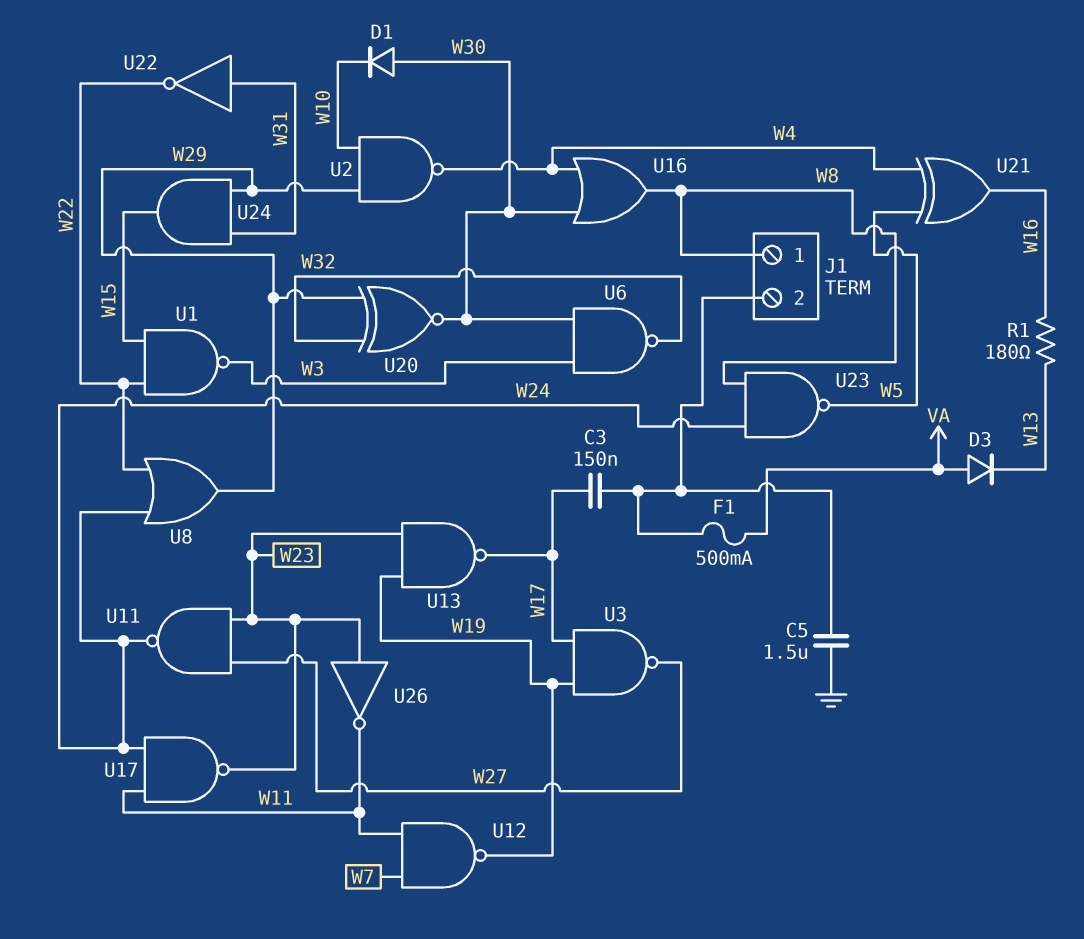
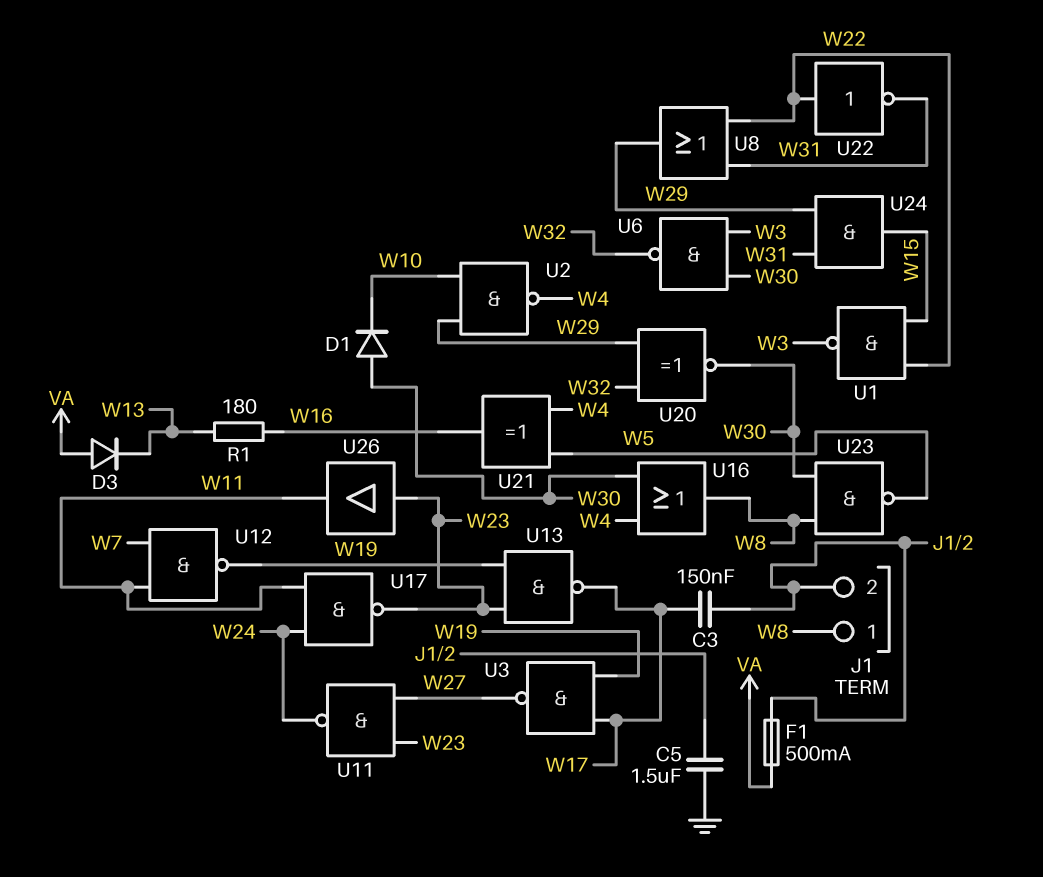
U8: OR (in W22, in W24, out W29) -> OR (in W22, in W31, out W29)
U22: NOT (in W31, out W22) -> NOT (in W22, out W31)
U23: NAND (in W8, in W24, out W5) -> NAND (in W8, in W30, out W5)
U26: NOT (in W23, out W11) -> buffer (in W23, out W11)

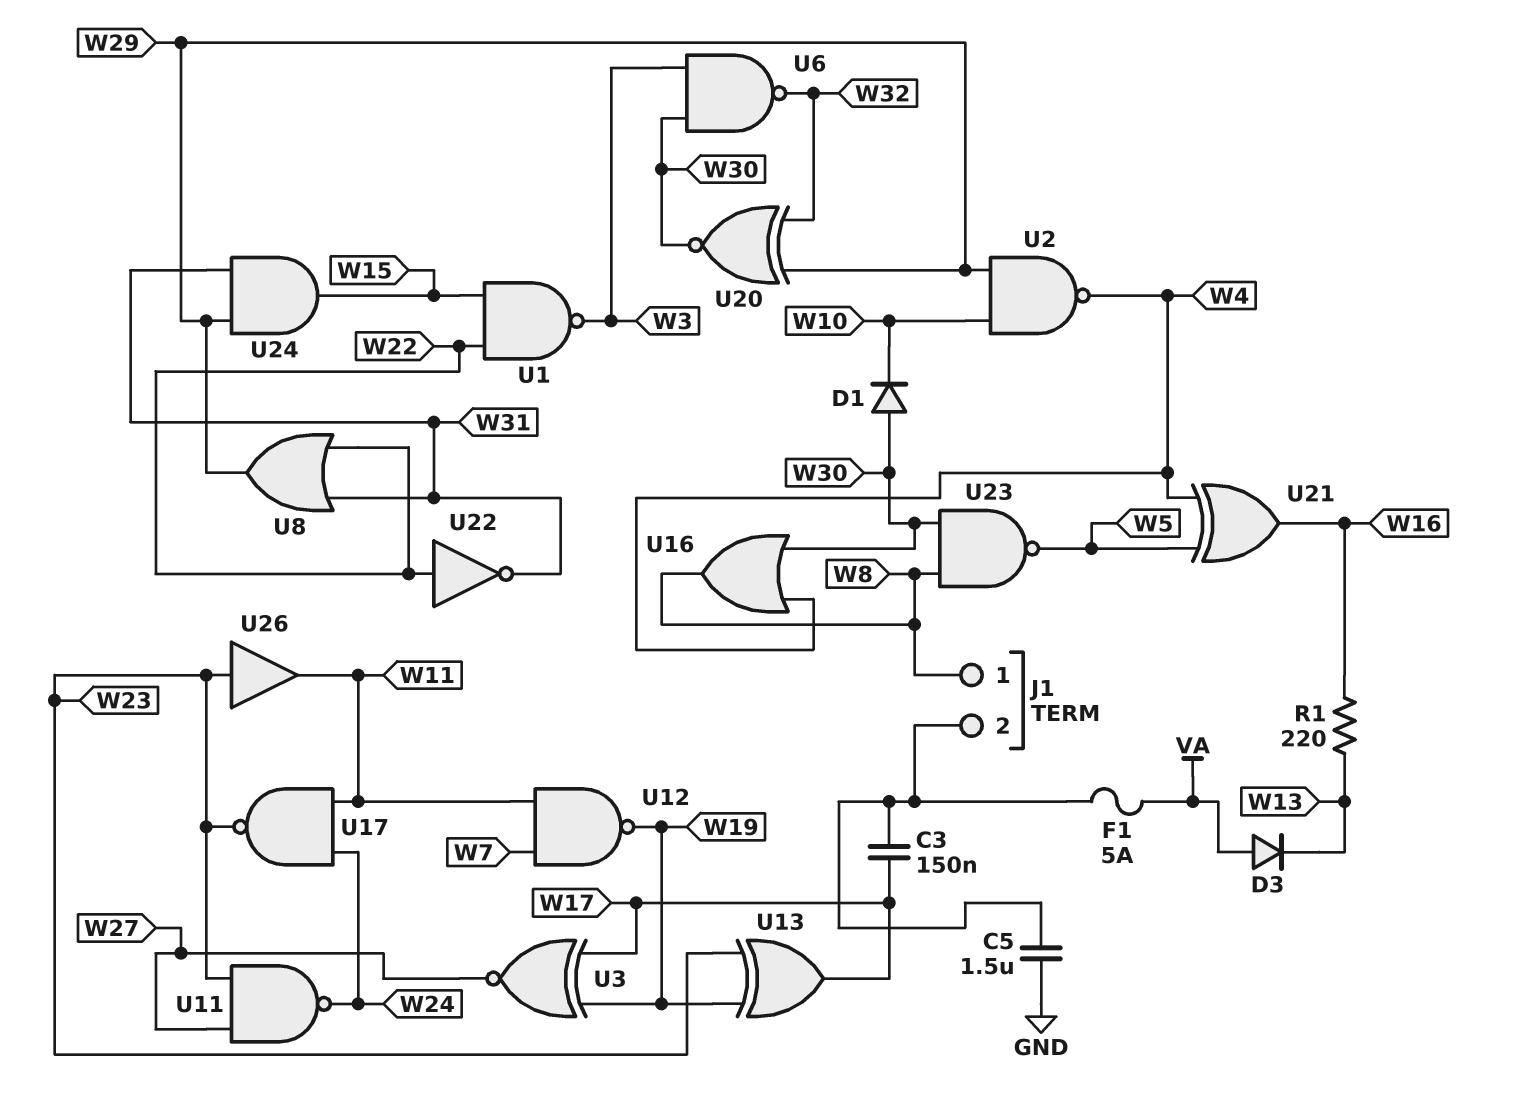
F1: 500mA (J1/2, VA) -> 5A (J1/2, VA)
R1: 180 (W13, W16) -> 220 (W13, W16)
U3: NAND (in W17, in W19, out W27) -> XNOR (in W17, in W19, out W27)
U13: NAND (in W19, in W23, out W17) -> XOR (in W19, in W23, out W17)

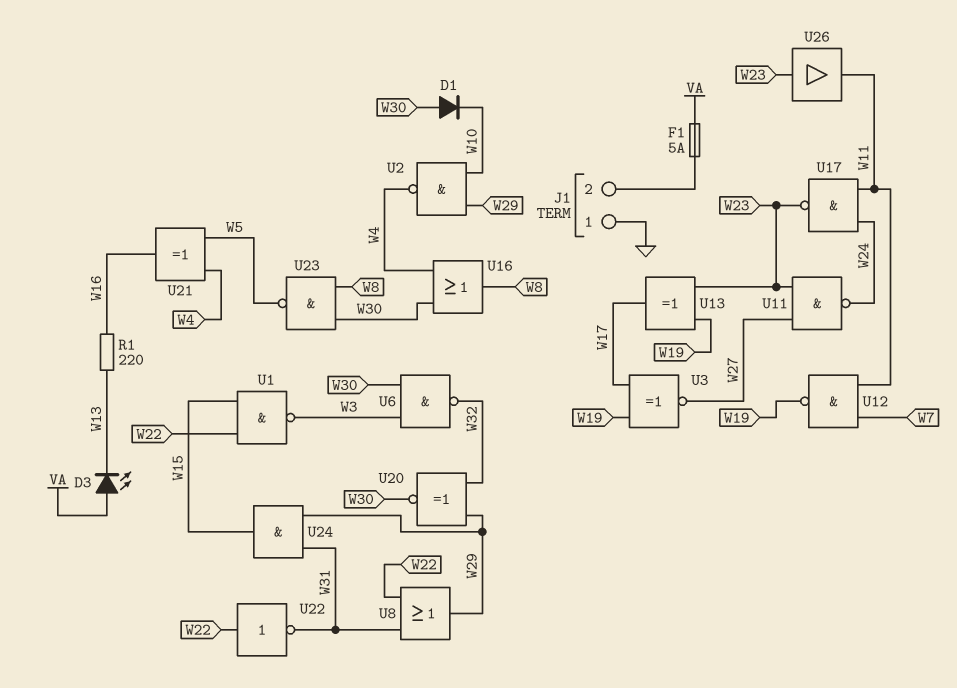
C3: 150nF (J1/2, W17) -> none
C5: 1.5uF (GND, J1/2) -> none
D3: diode (A VA, K W13) -> LED (A VA, K W13)
J1 pin 1: W8 -> GND

